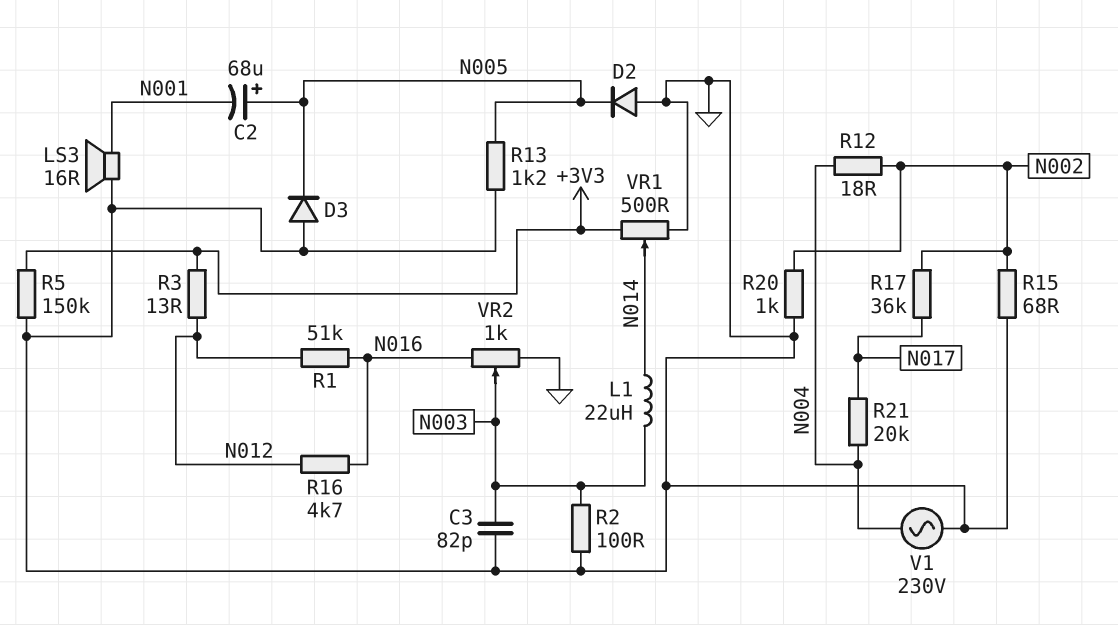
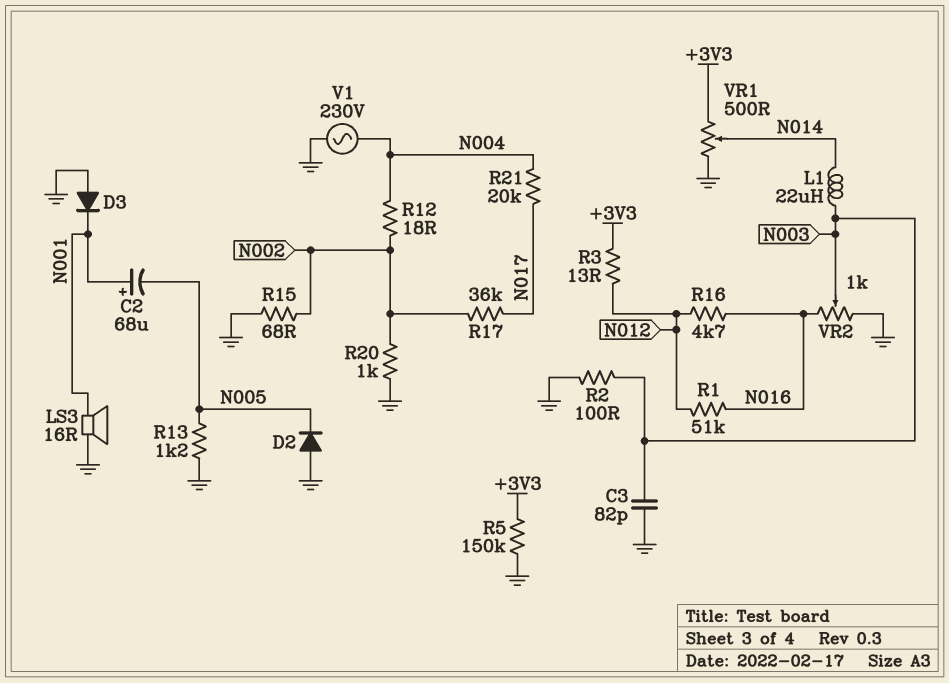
C2: 68uF (plus N005, minus N001) -> 68uF (plus N001, minus N005)
D3: diode (A GND, K N005) -> diode (A GND, K N001)

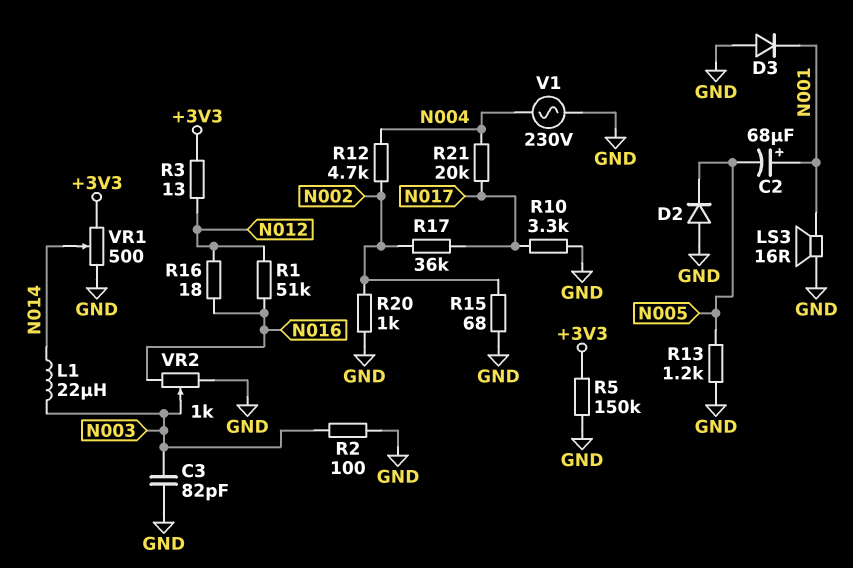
R10: none -> 3.3k (GND, N017)
R12: 18 (N002, N004) -> 4.7k (N002, N004)
R16: 4.7k (N012, N016) -> 18 (N012, N016)

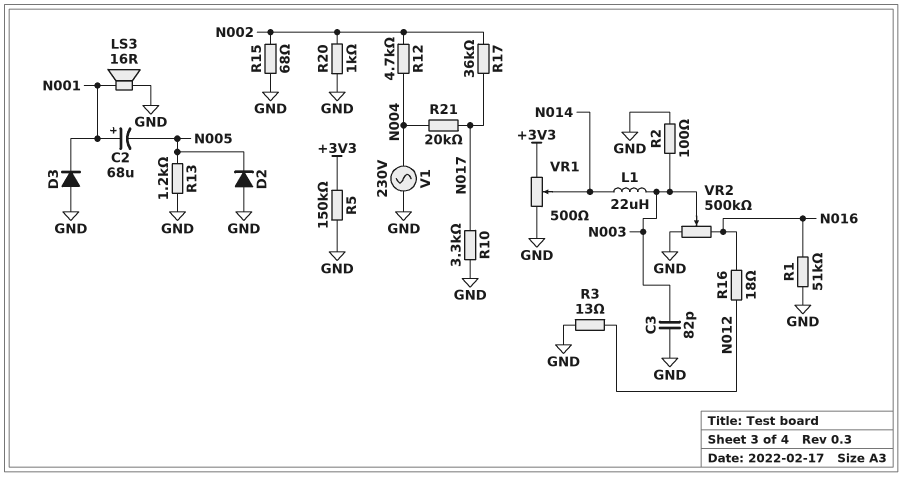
R1: 51k (N012, N016) -> 51k (GND, N016)
R3: 13 (+3V3, N012) -> 13 (GND, N012)
VR2: 1k (GND, N016, wiper N003) -> 500k (GND, N016, wiper N003)

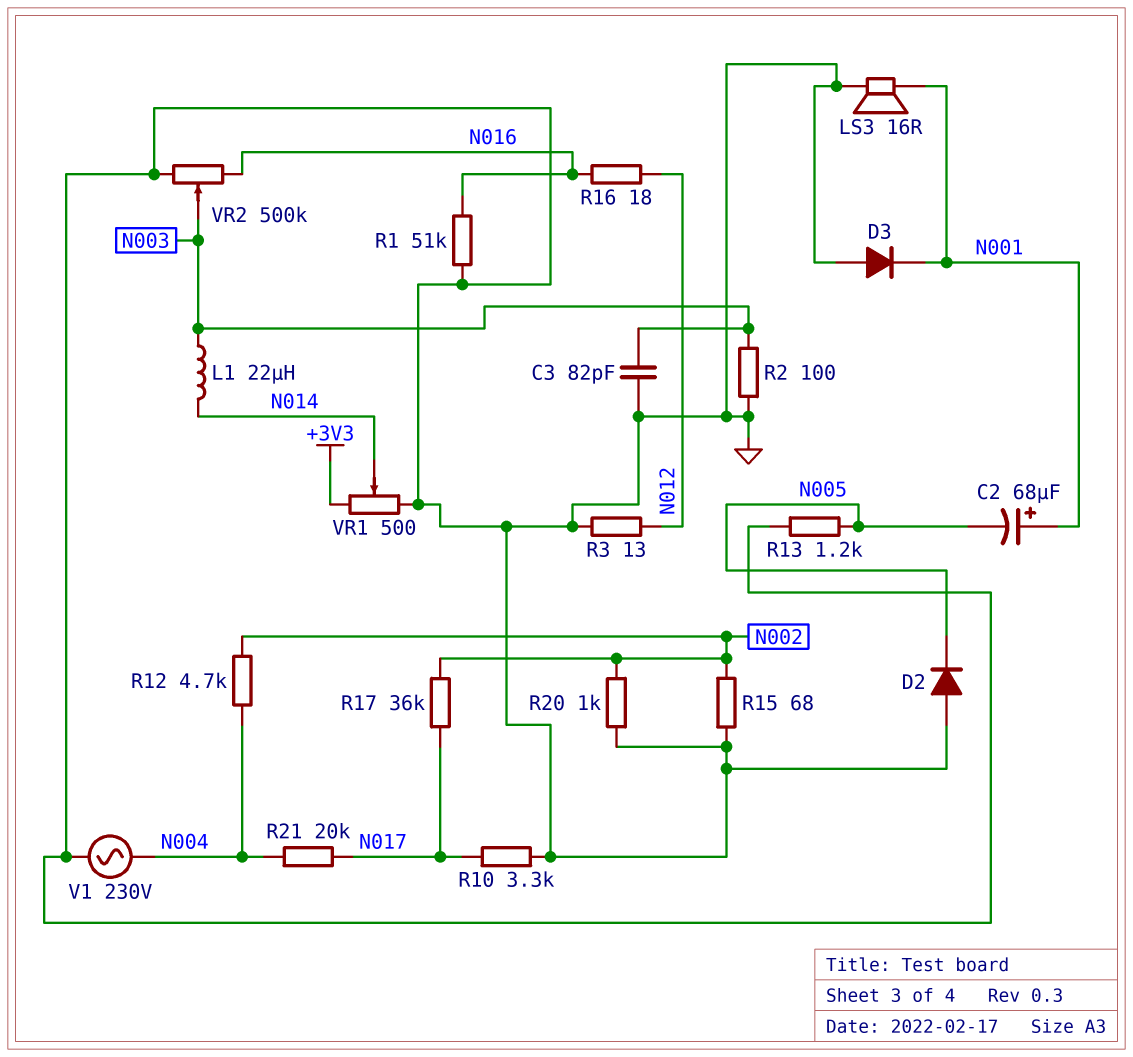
R5: 150k (+3V3, GND) -> none

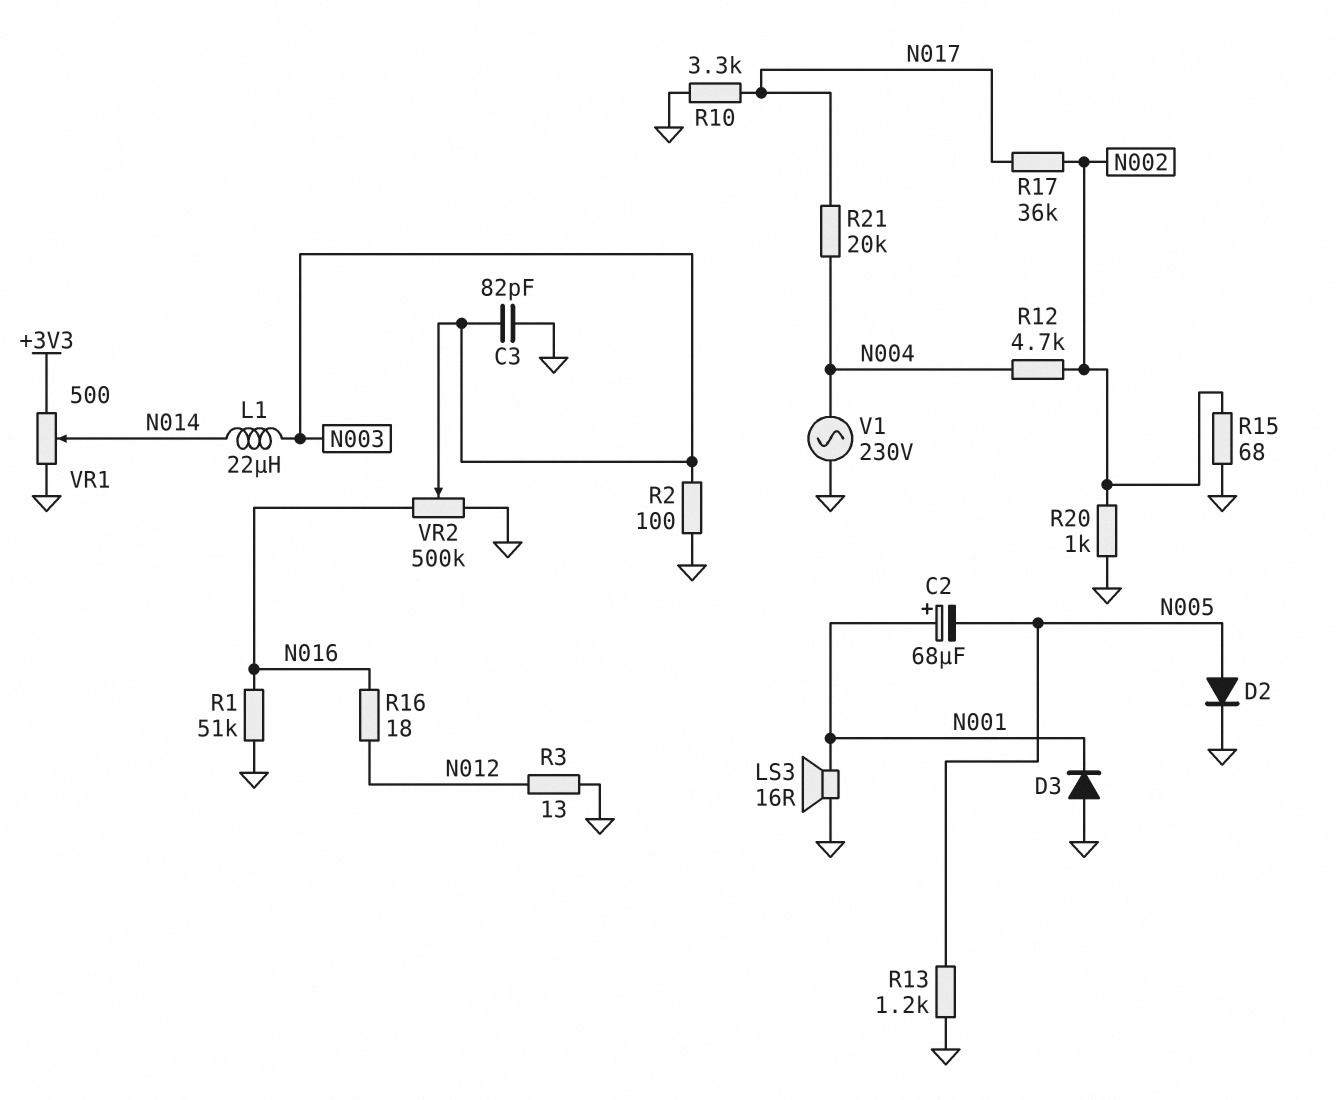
D2: diode (A GND, K N005) -> diode (A N005, K GND)

